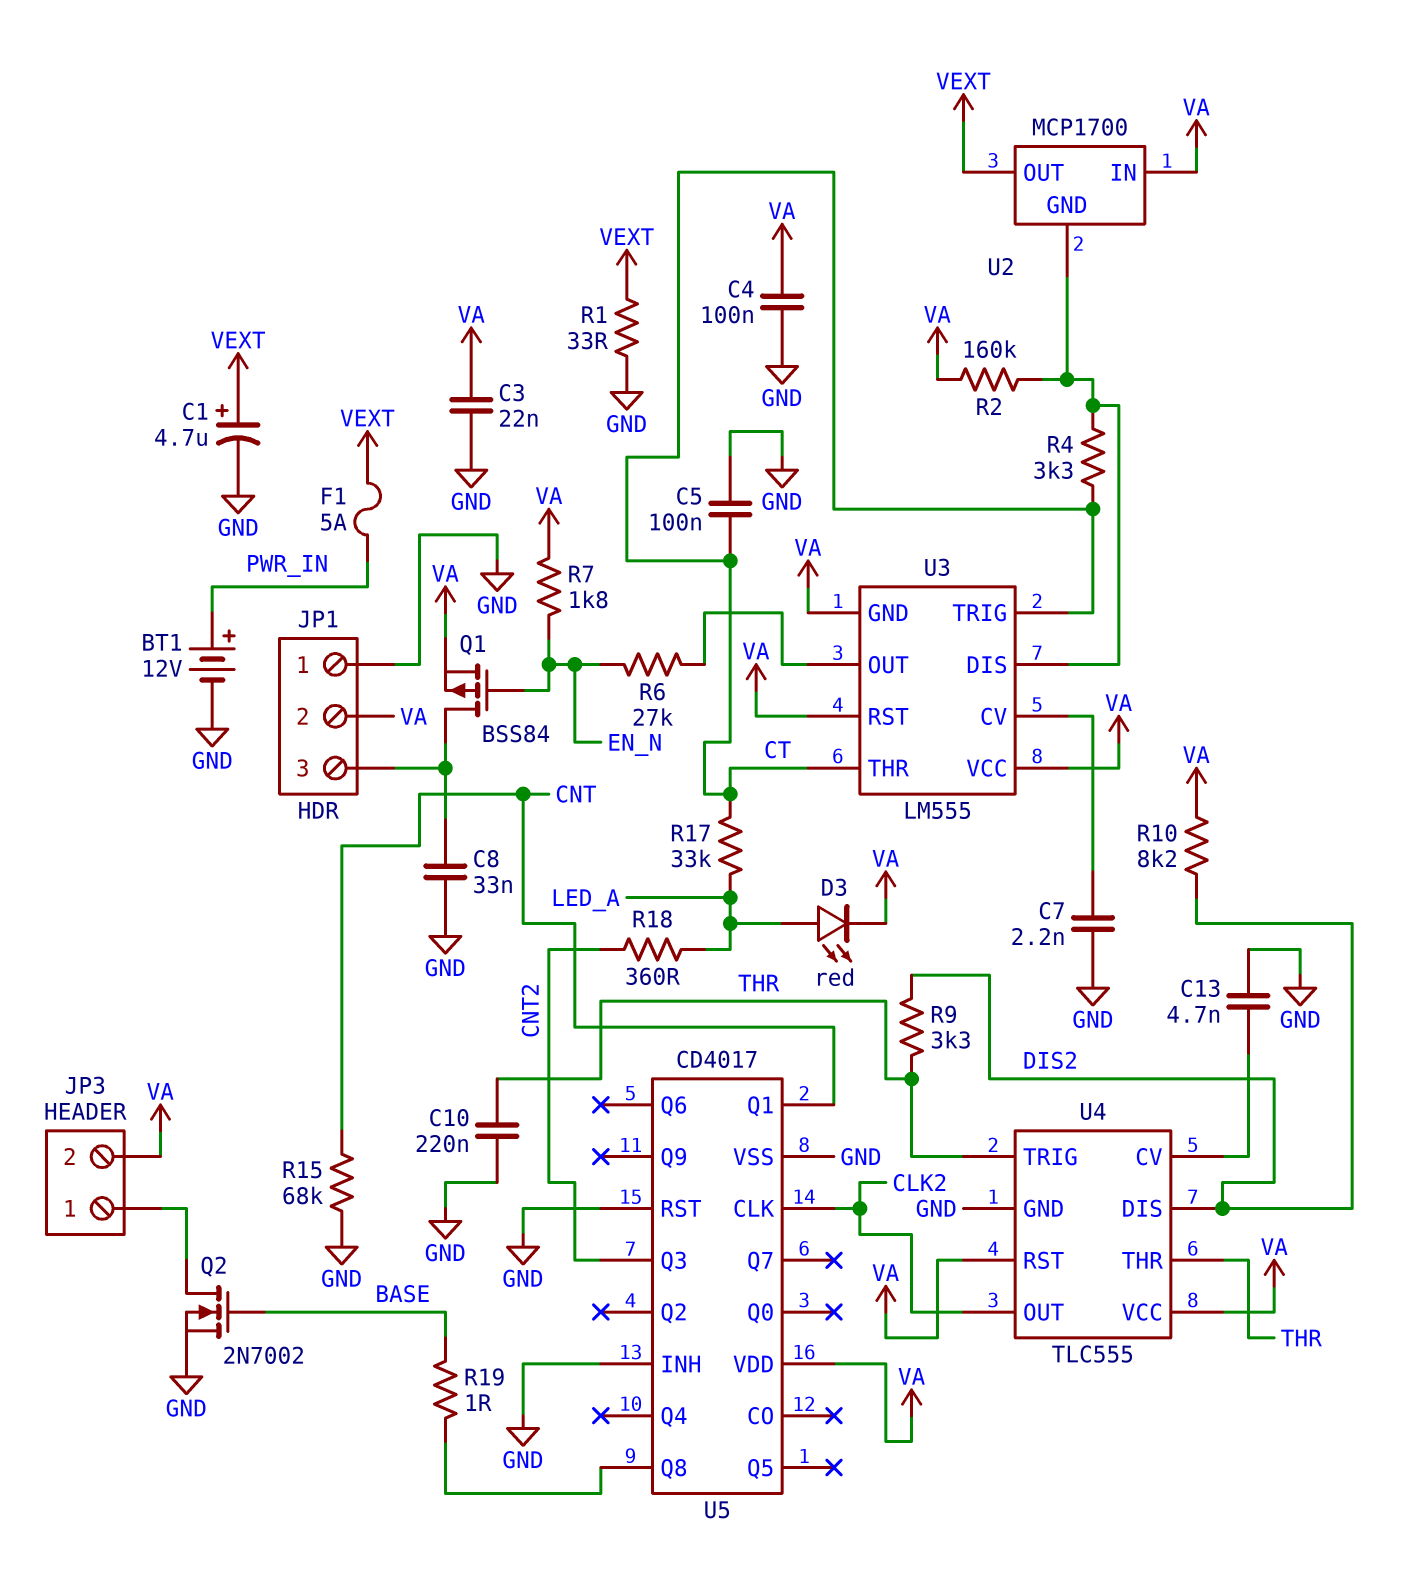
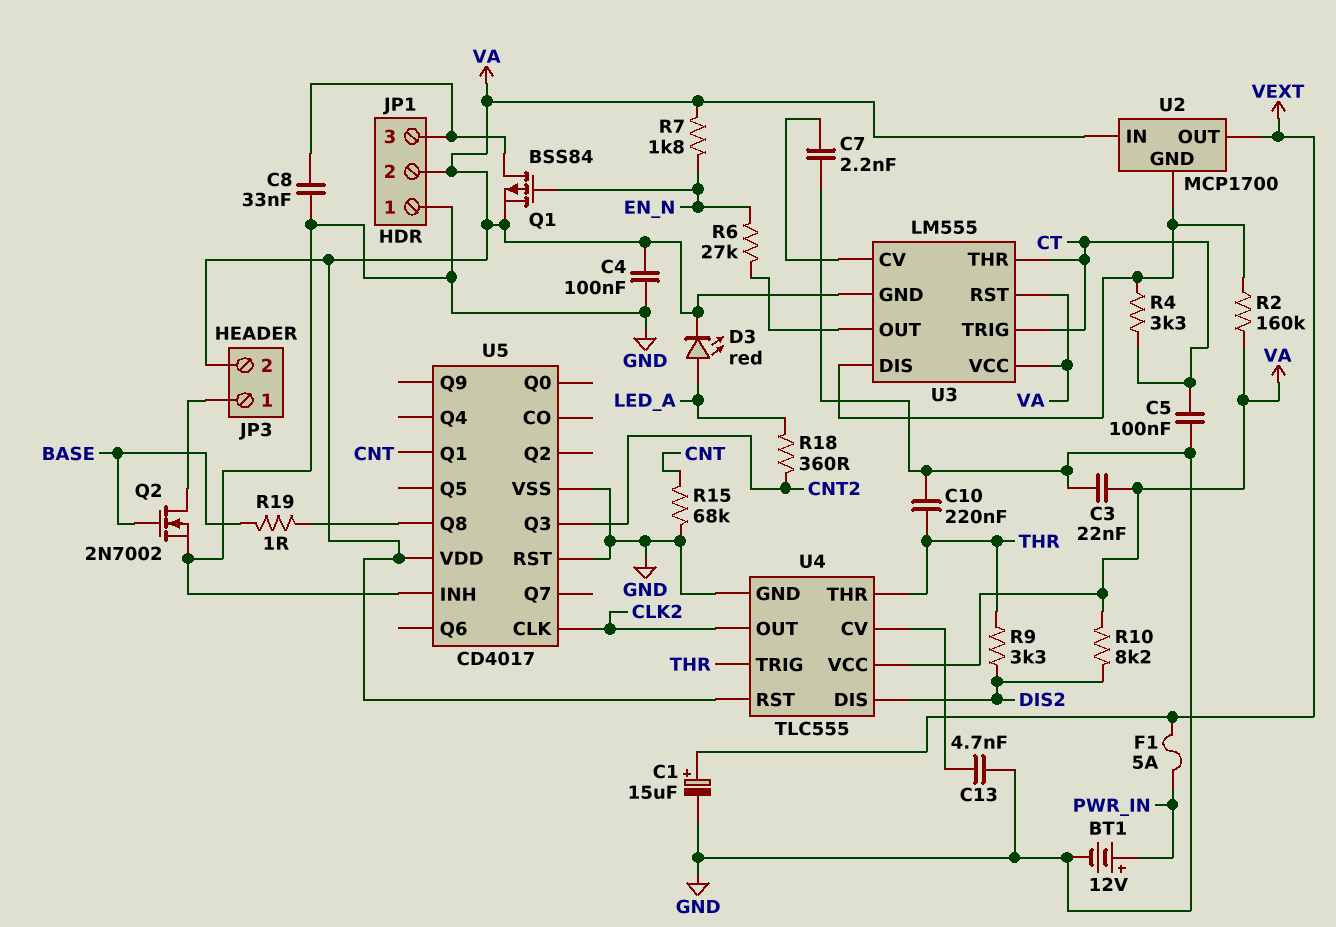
C1: 4.7uF (plus VEXT, minus GND) -> 15uF (plus VEXT, minus GND)
R1: 33 (GND, VEXT) -> none
R17: 33k (CT, LED_A) -> none

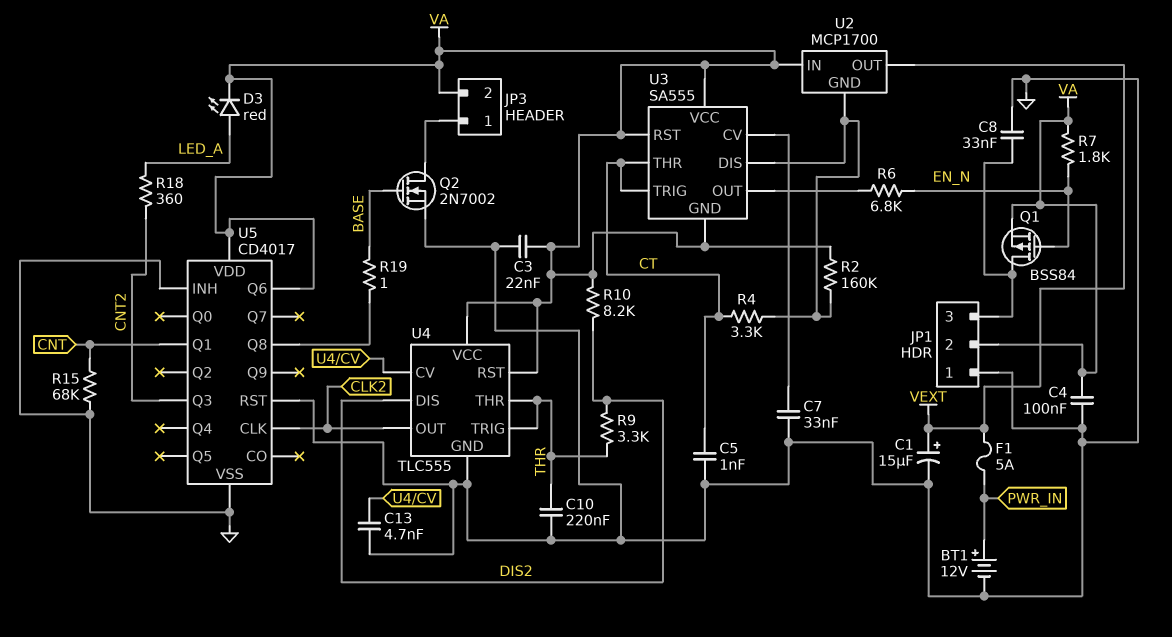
C5: 100nF (CT, GND) -> 1nF (CT, GND)
C7: 2.2nF (GND, U3/CV) -> 33nF (GND, U3/CV)
R6: 27k (EN_N, U3/OUT) -> 6.8k (EN_N, U3/OUT)
U3: LM555 -> SA555
U5 pin Q6: none -> VA

